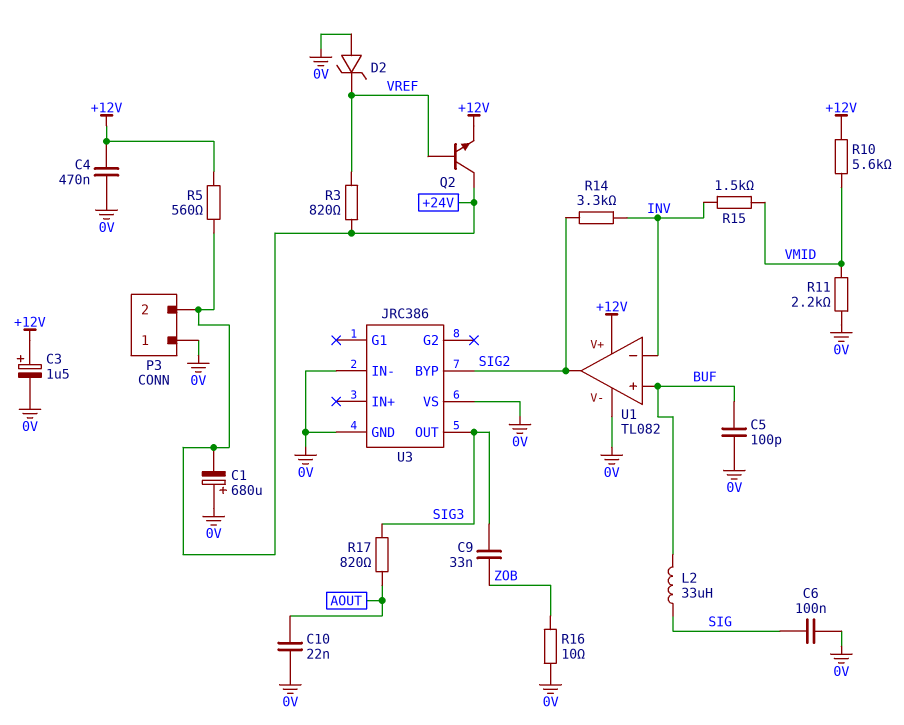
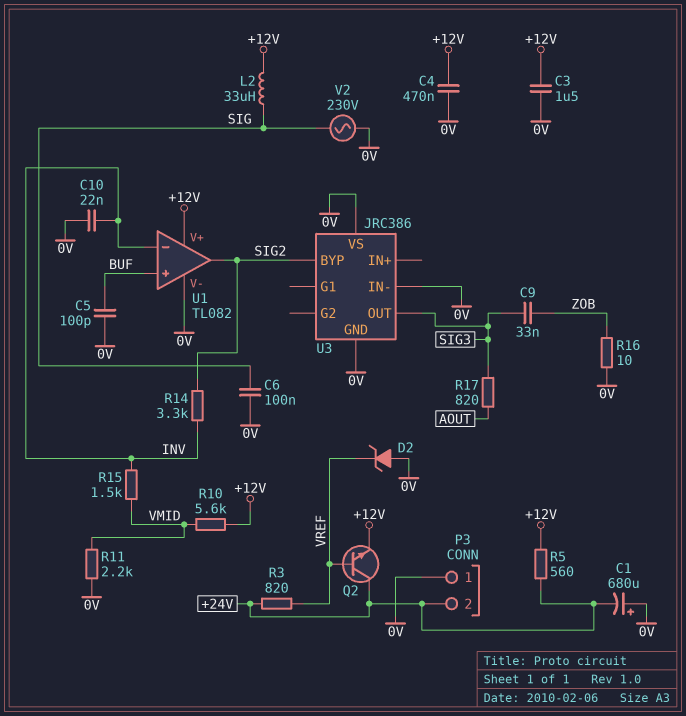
C3: 1.5uF (plus +12V, minus 0V) -> 1.5uF (+12V, 0V)
C10: 22nF (0V, AOUT) -> 22nF (0V, INV)
L2: 33uH (BUF, SIG) -> 33uH (+12V, SIG)
V2: none -> AC 230V (0V, SIG)

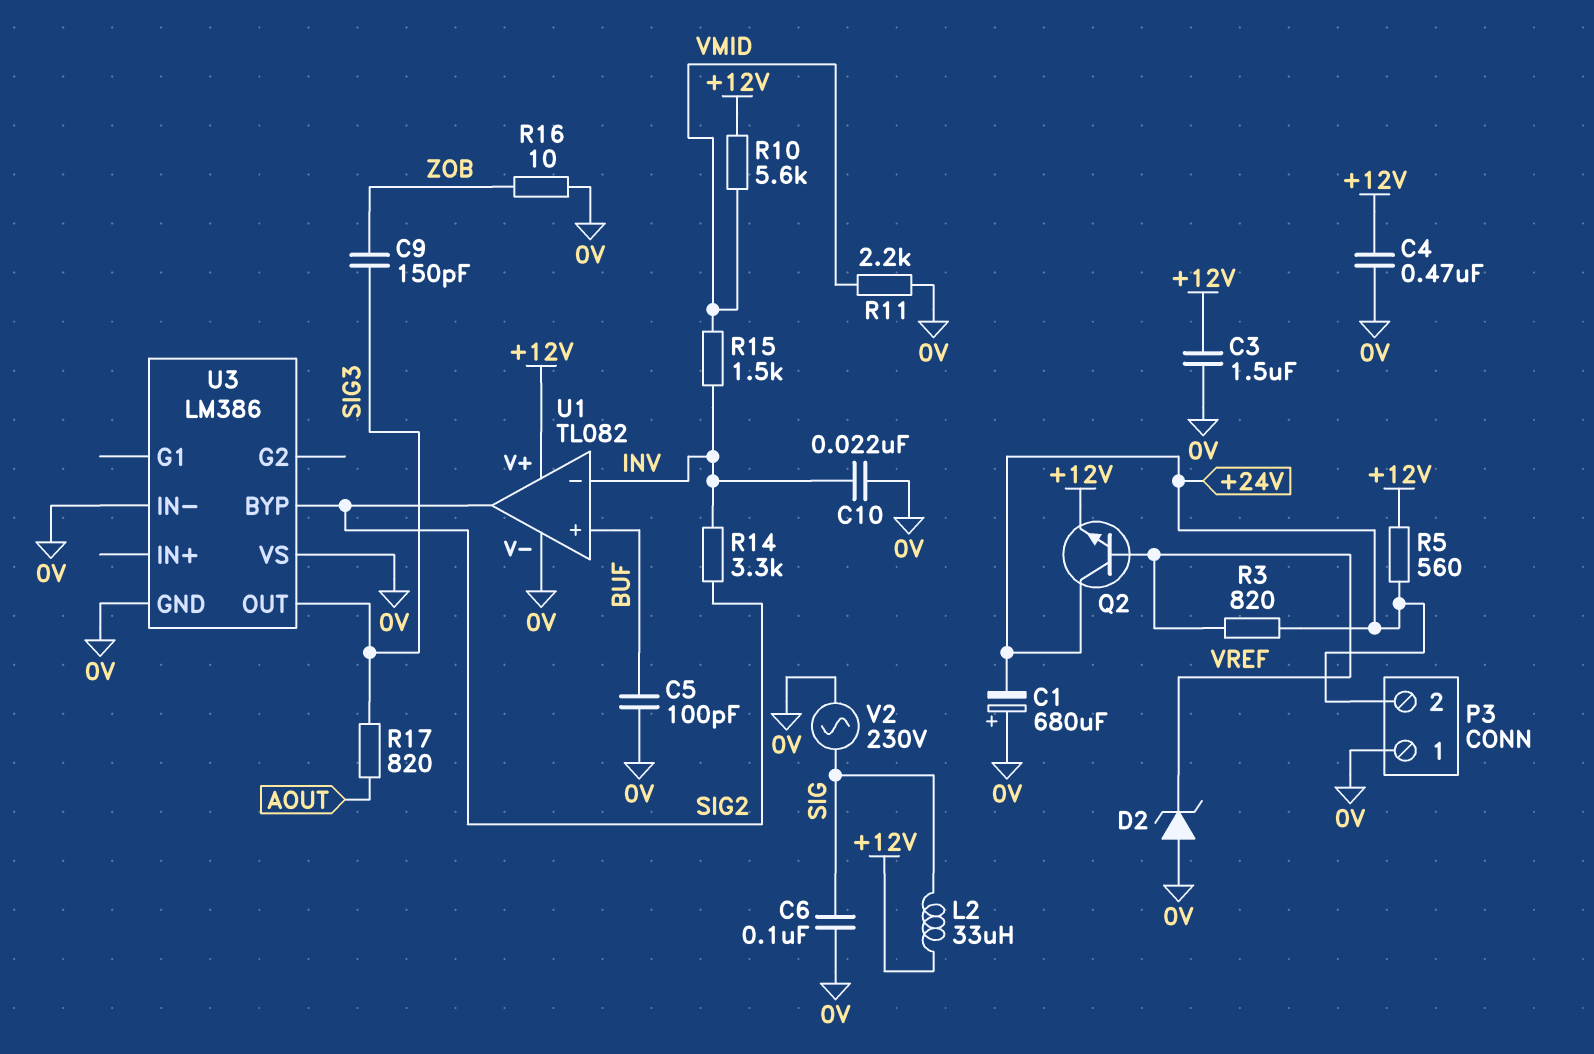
C9: 33nF (SIG3, ZOB) -> 150pF (SIG3, ZOB)
U3: JRC386 -> LM386

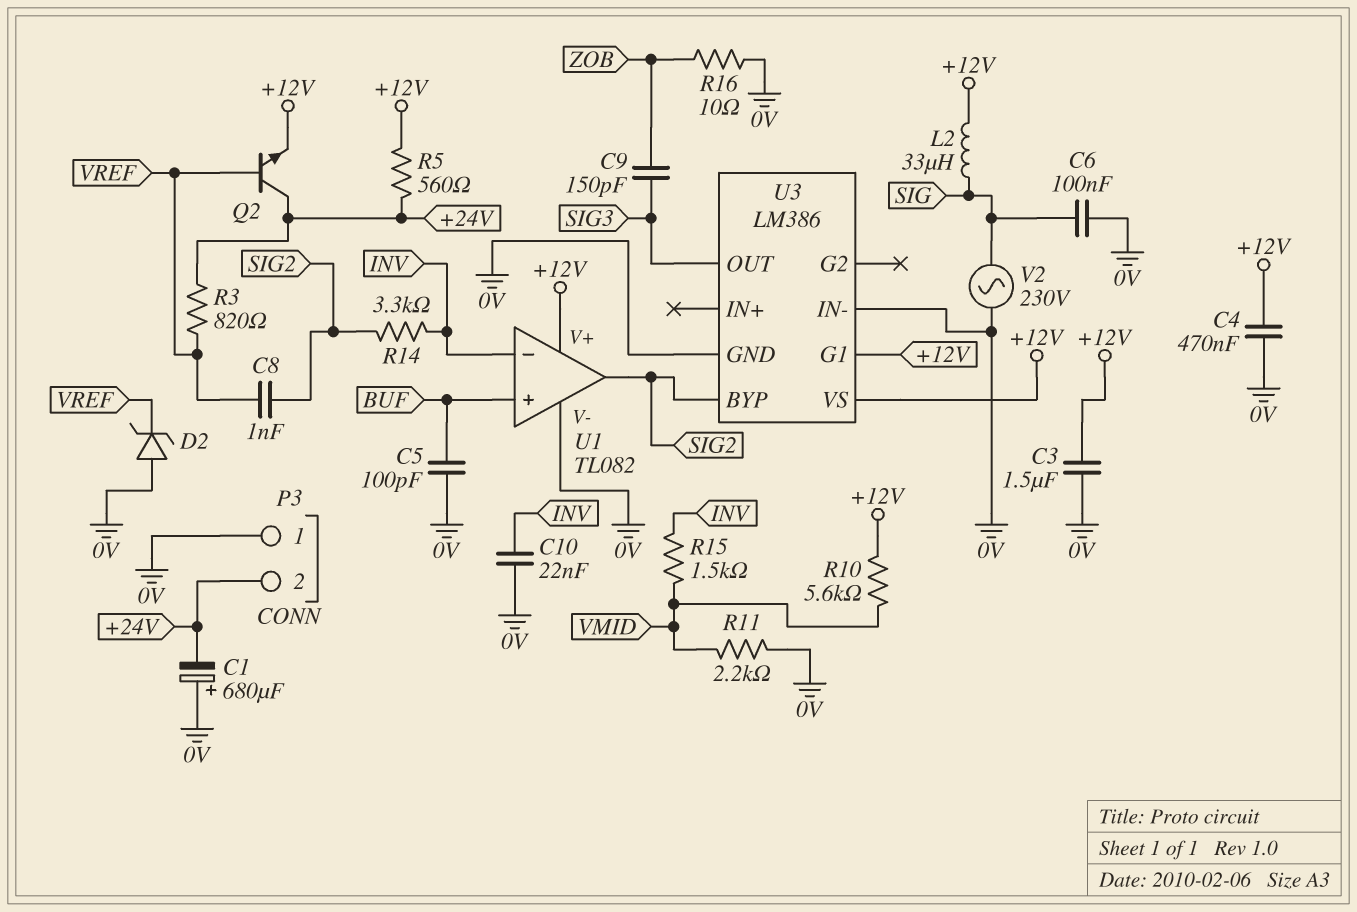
C8: none -> 1nF (SIG2, VREF)
R17: 820 (AOUT, SIG3) -> none
U3 pin G1: none -> +12V
U3 pin VS: 0V -> +12V

